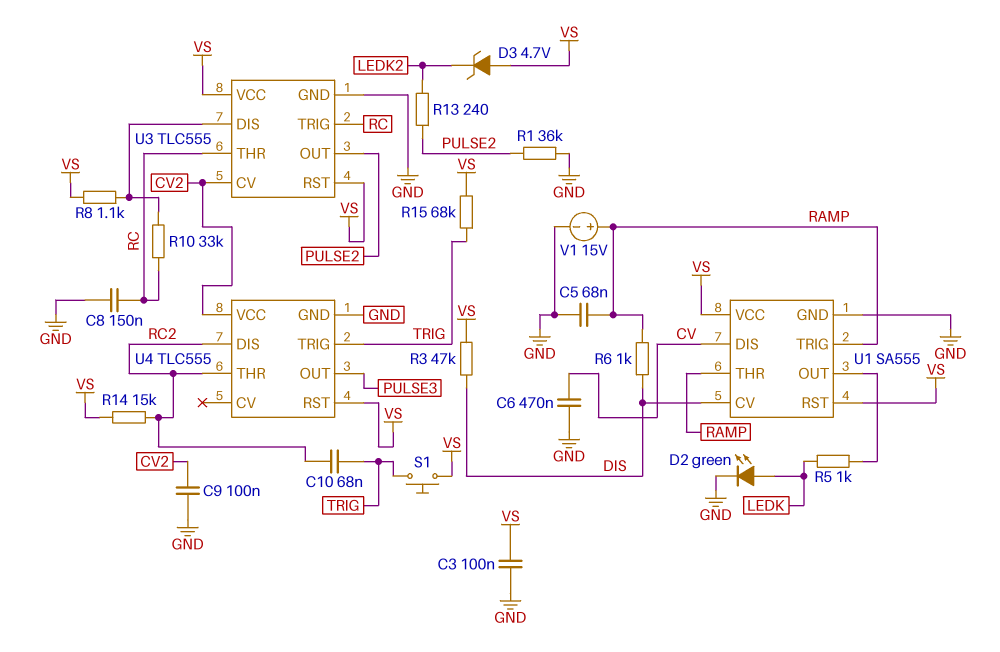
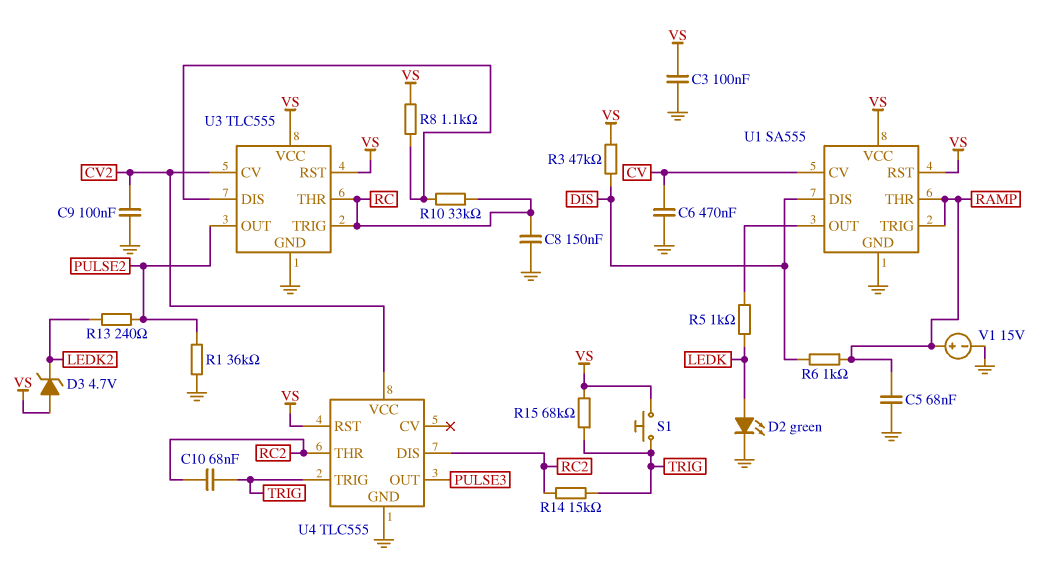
R14: 15k (RC2, VS) -> 15k (RC2, TRIG)
U1 pin CV: DIS -> CV
U1 pin DIS: CV -> DIS

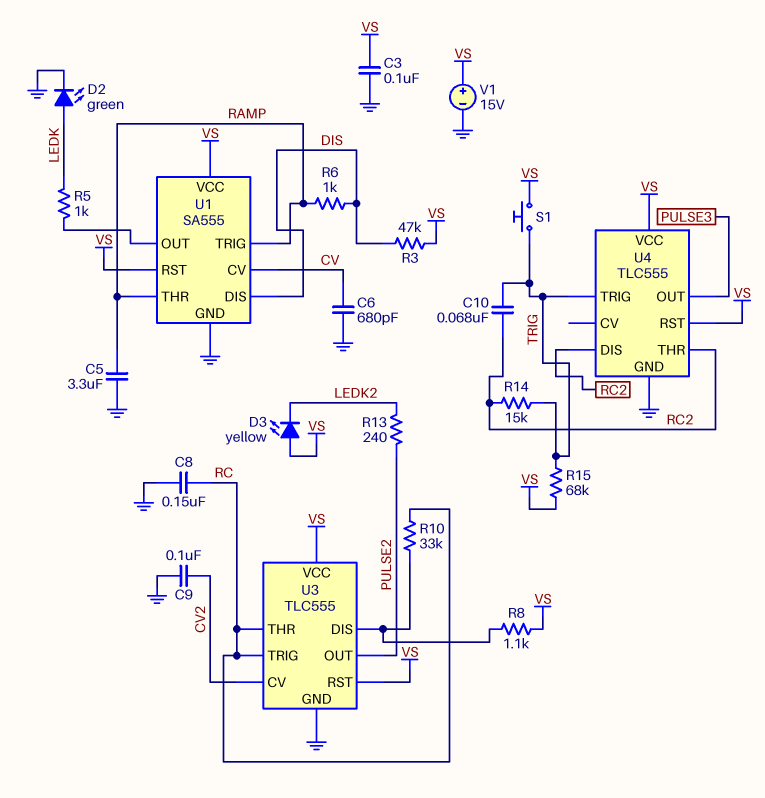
C5: 68nF (GND, RAMP) -> 3.3uF (GND, RAMP)
C6: 470nF (CV, GND) -> 680pF (CV, GND)
D3: zener 4.7V (A VS, K LEDK2) -> LED yellow (A VS, K LEDK2)
R1: 36k (GND, PULSE2) -> none
U4 pin VCC: CV2 -> VS
V1: 15V (plus RAMP, minus GND) -> 15V (plus VS, minus GND)

